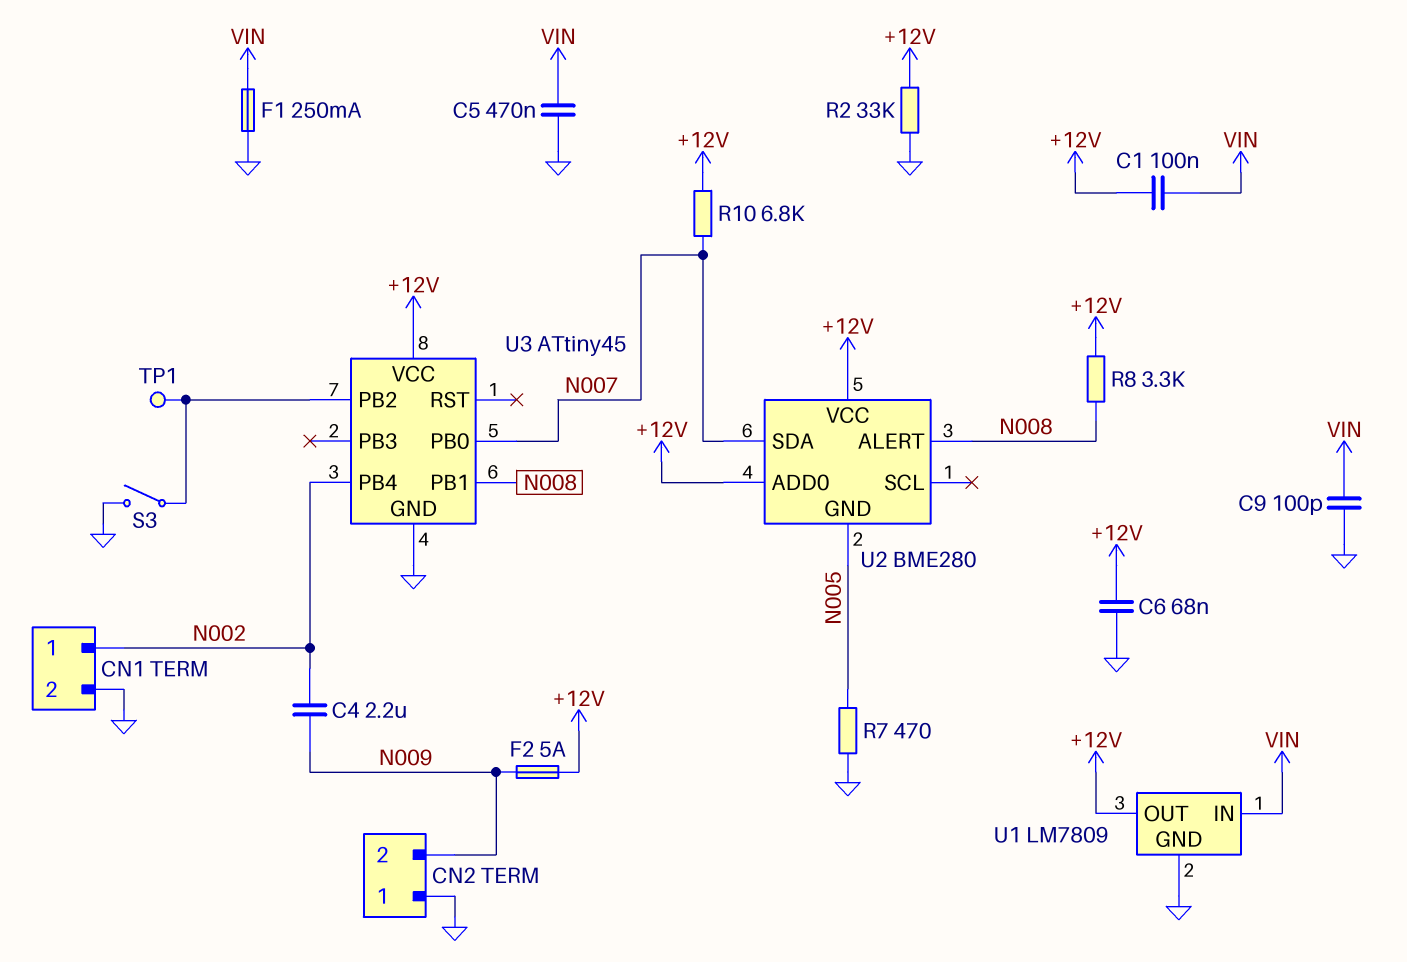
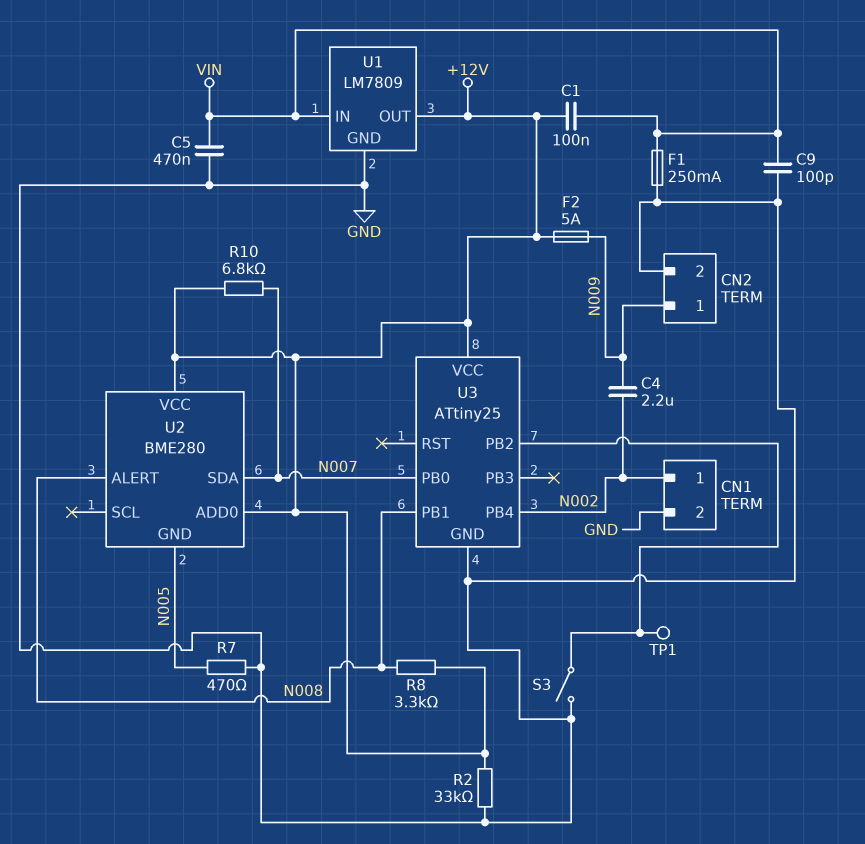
C6: 68nF (+12V, GND) -> none
CN2 pin 1: GND -> N009
CN2 pin 2: N009 -> GND
U3: ATtiny45 -> ATtiny25

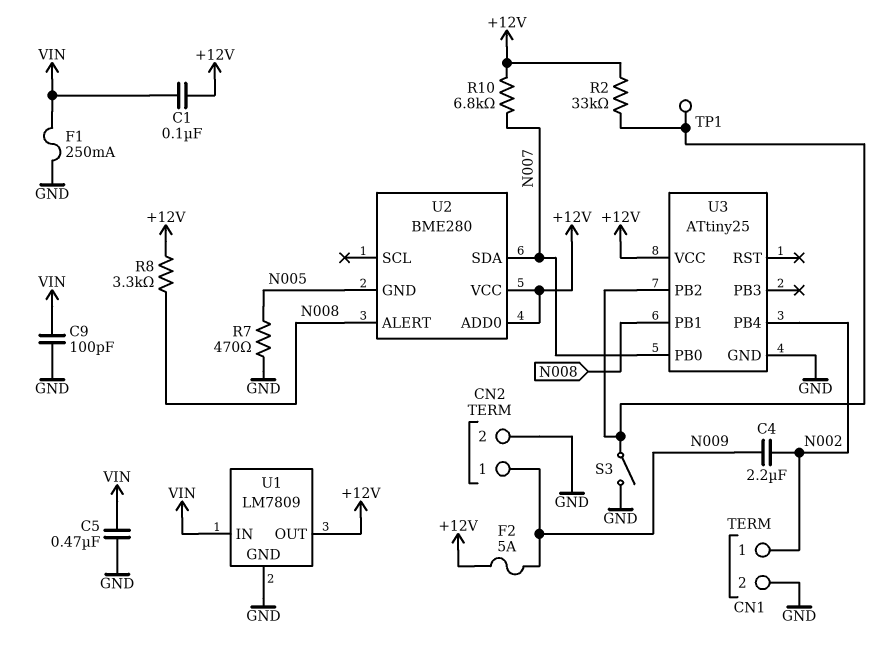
R2: 33k (+12V, GND) -> 33k (+12V, U3/PB2)

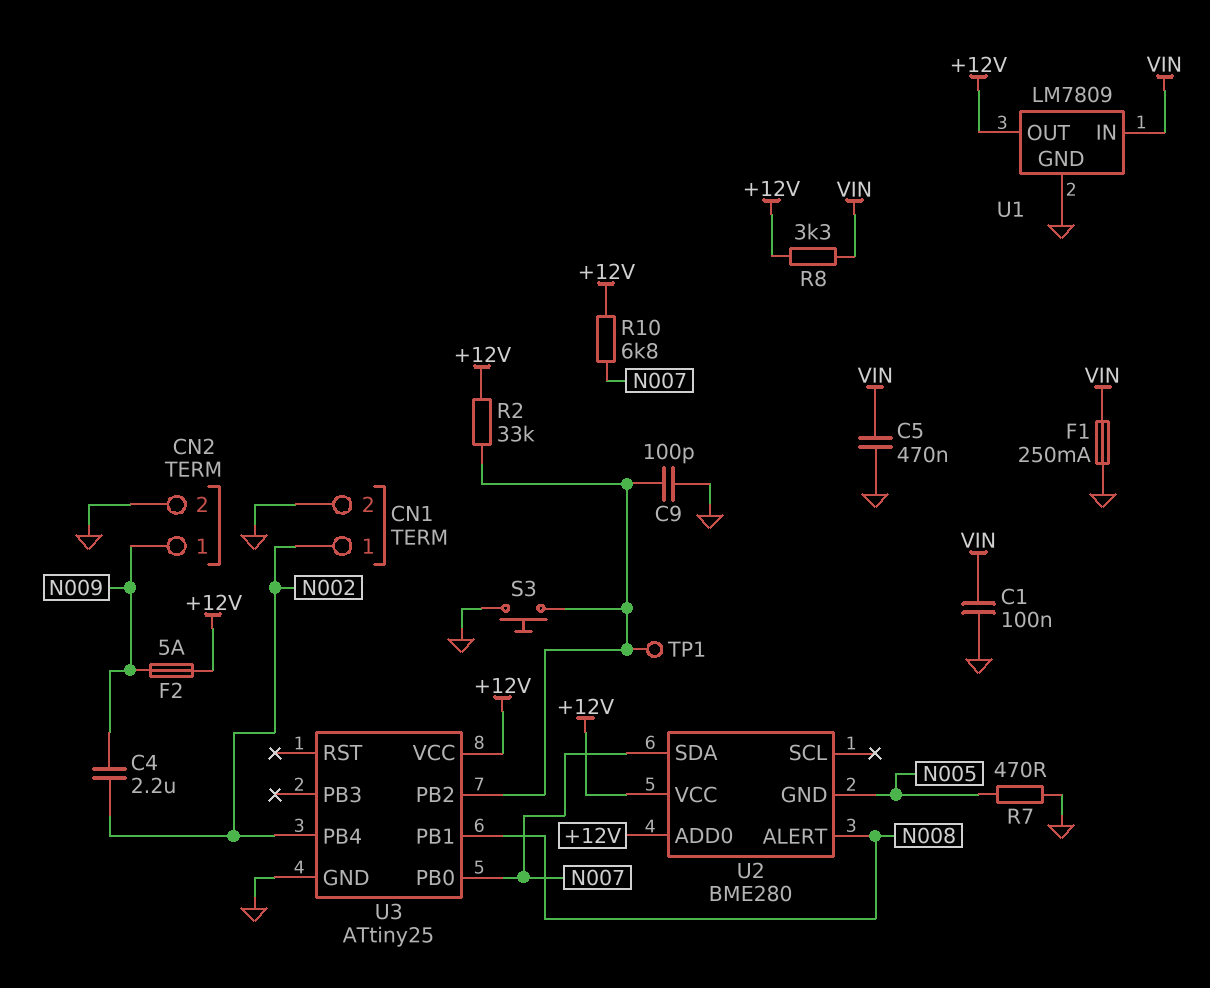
C1: 100nF (+12V, VIN) -> 100nF (GND, VIN)
C9: 100pF (GND, VIN) -> 100pF (GND, U3/PB2)
R8: 3.3k (+12V, N008) -> 3.3k (+12V, VIN)
S3: switch (GND, U3/PB2) -> button (GND, U3/PB2)

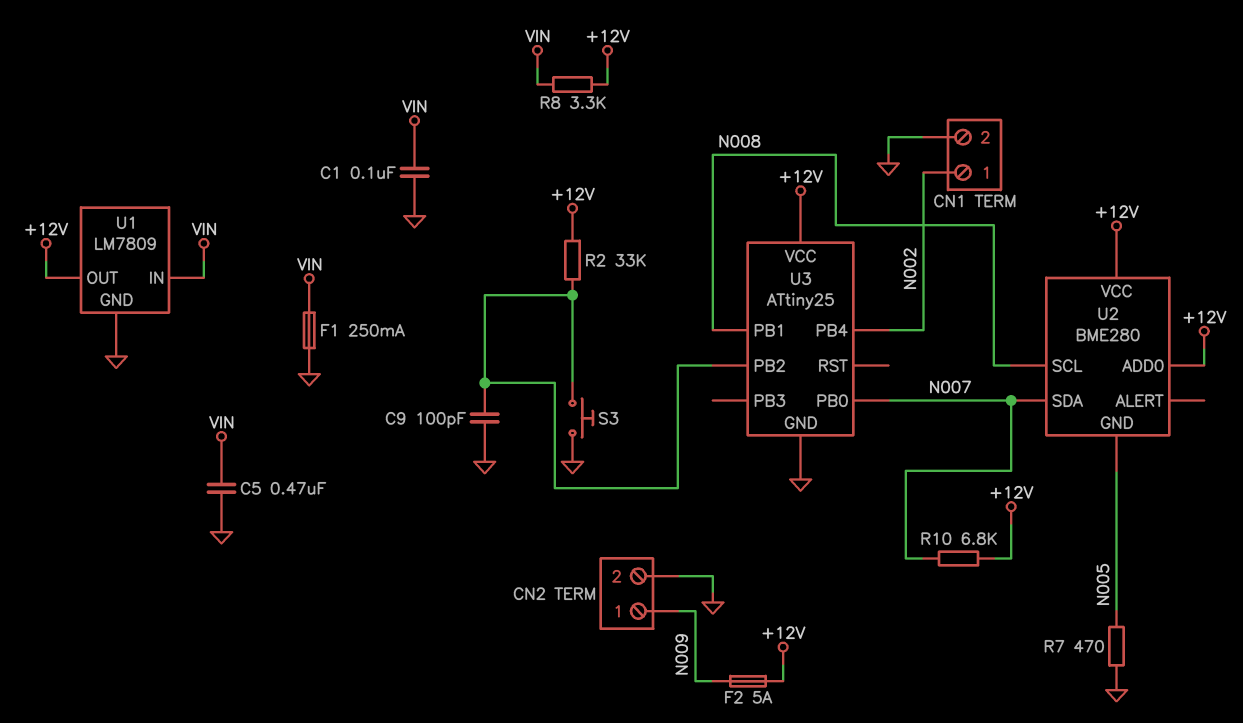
C4: 2.2uF (N002, N009) -> none
TP1: test point (U3/PB2) -> none
U2 pin ALERT: N008 -> none
U2 pin SCL: none -> N008

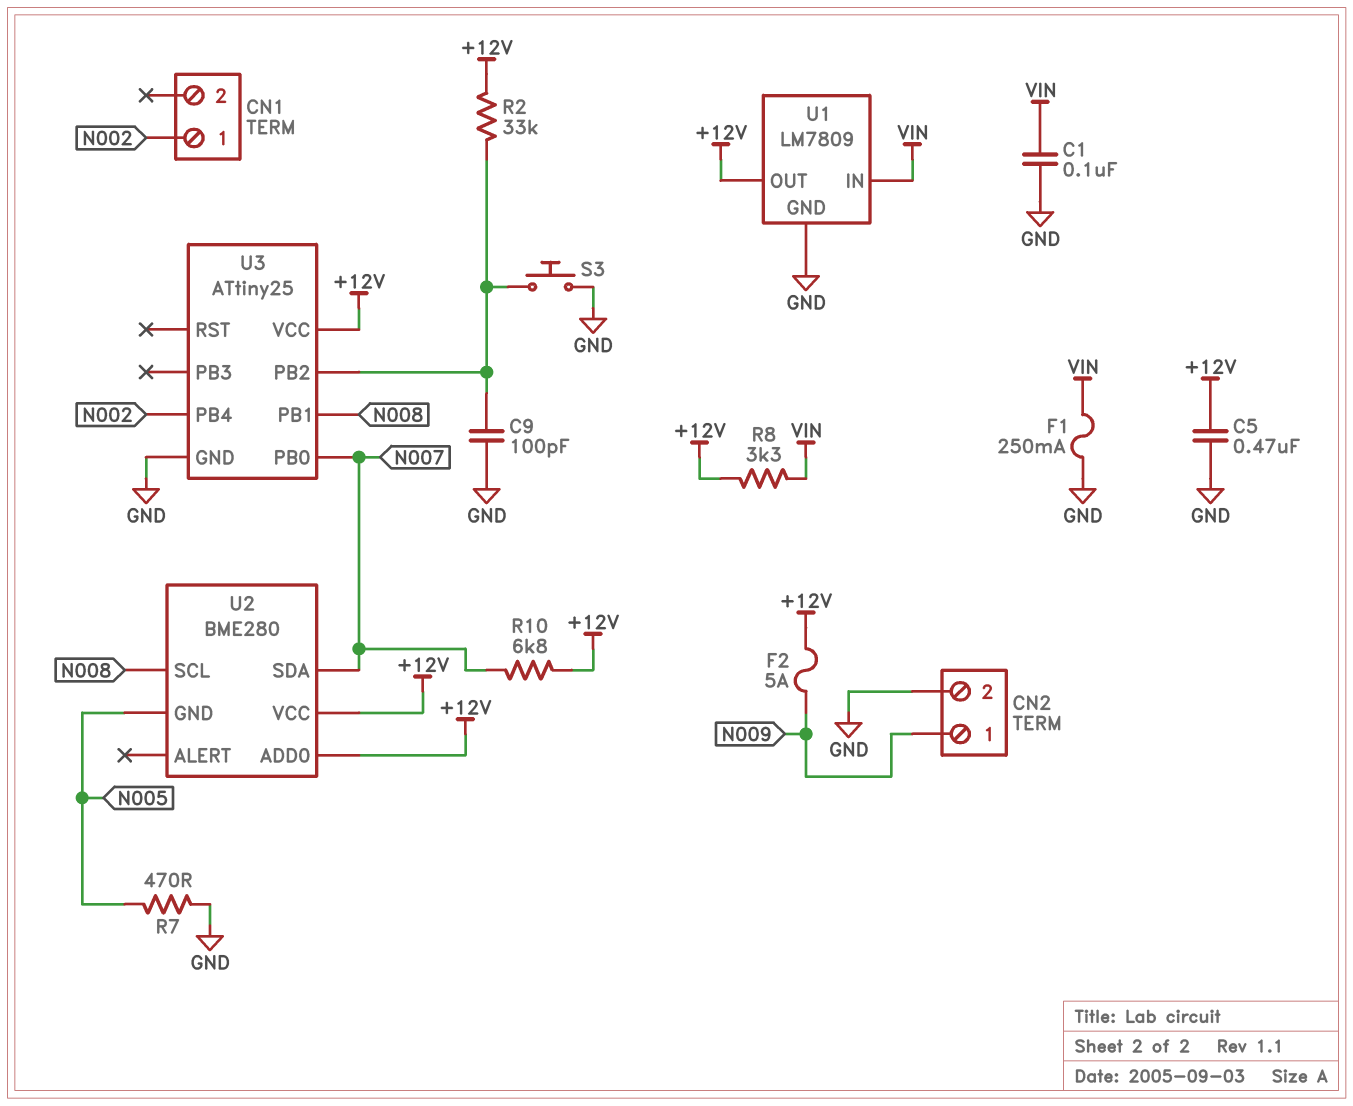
C5: 470nF (GND, VIN) -> 470nF (+12V, GND)
CN1 pin 2: GND -> none

